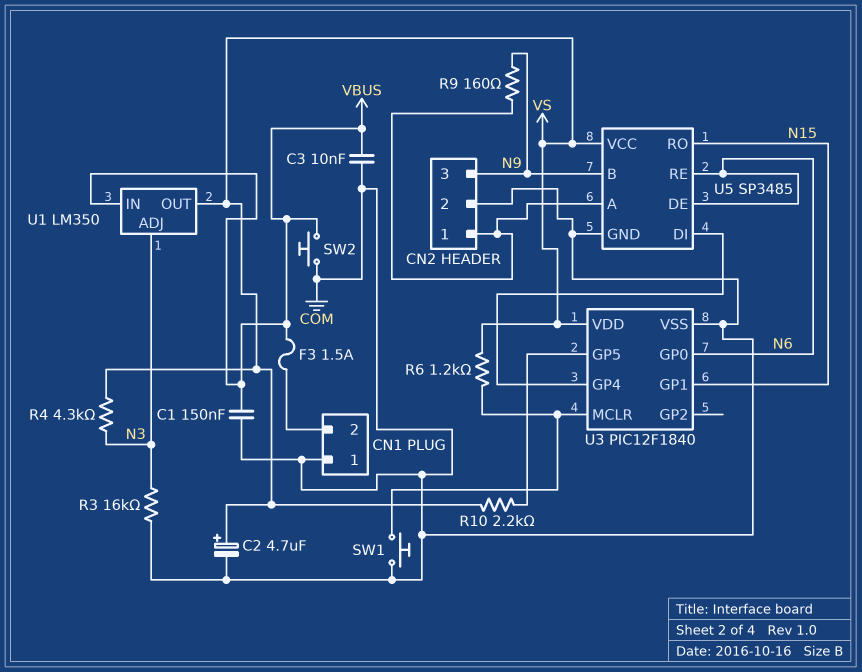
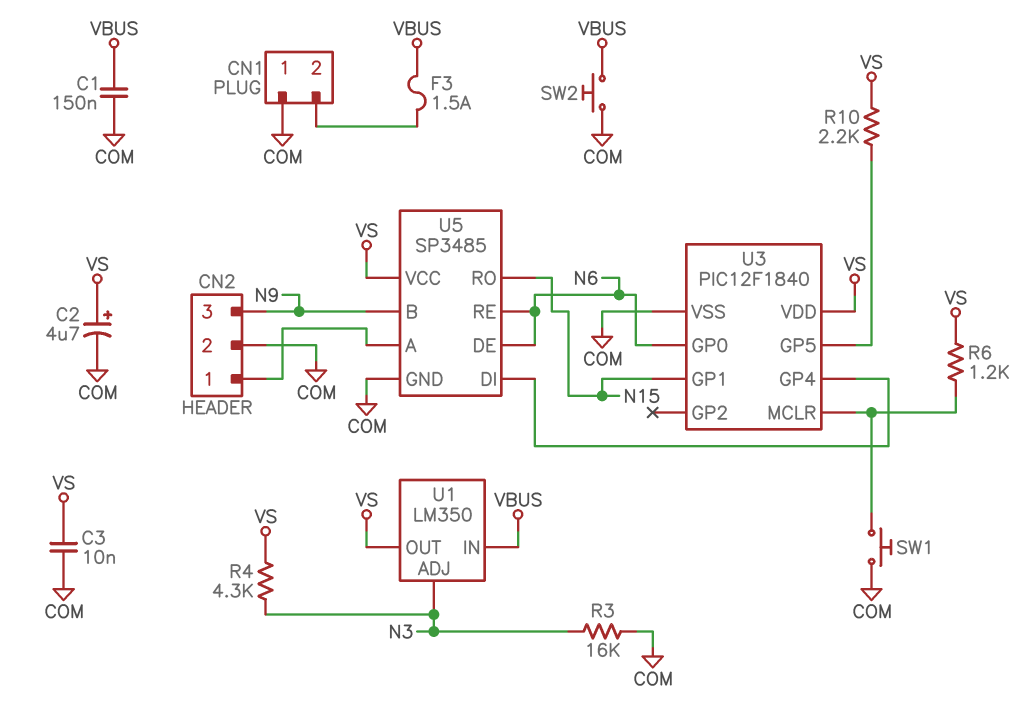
C3: 10nF (COM, VBUS) -> 10nF (COM, VS)
R9: 160 (CN2/1, N9) -> none

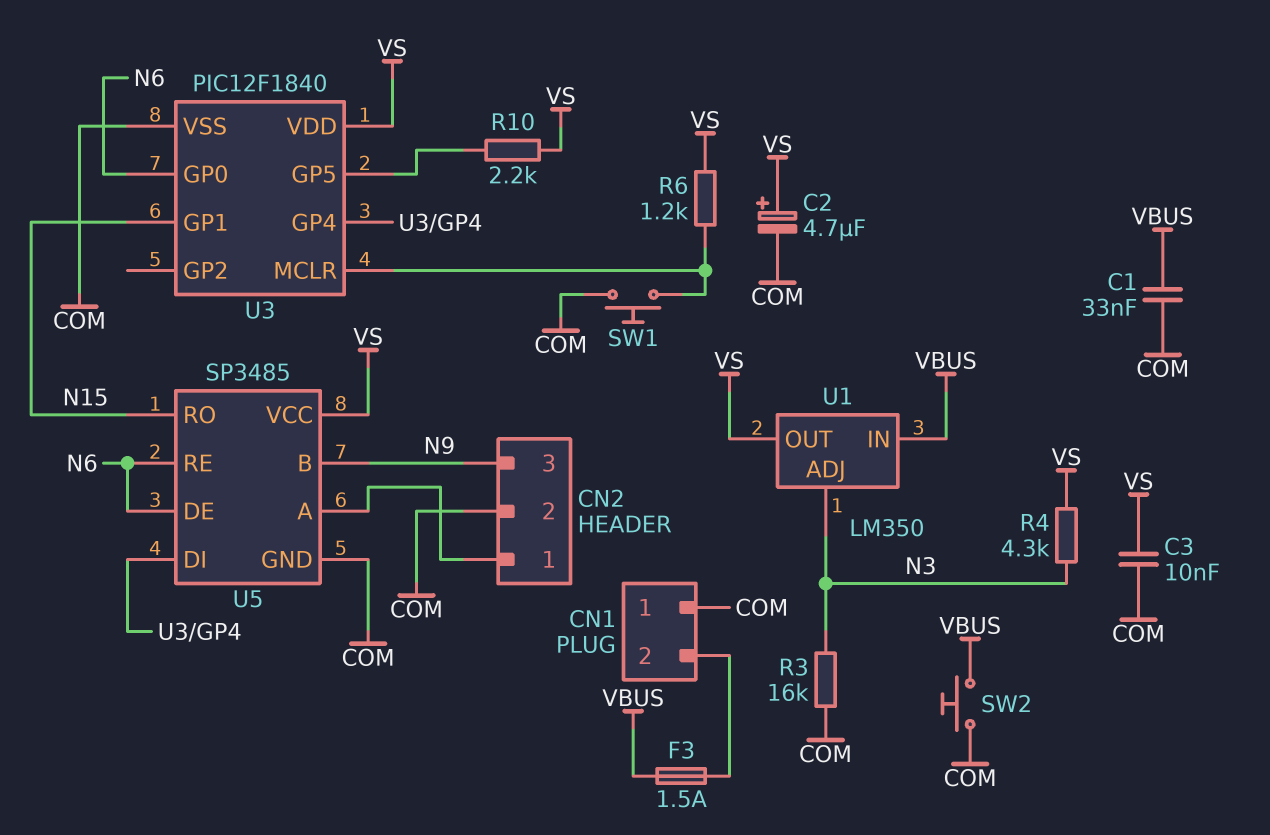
C1: 150nF (COM, VBUS) -> 33nF (COM, VBUS)

